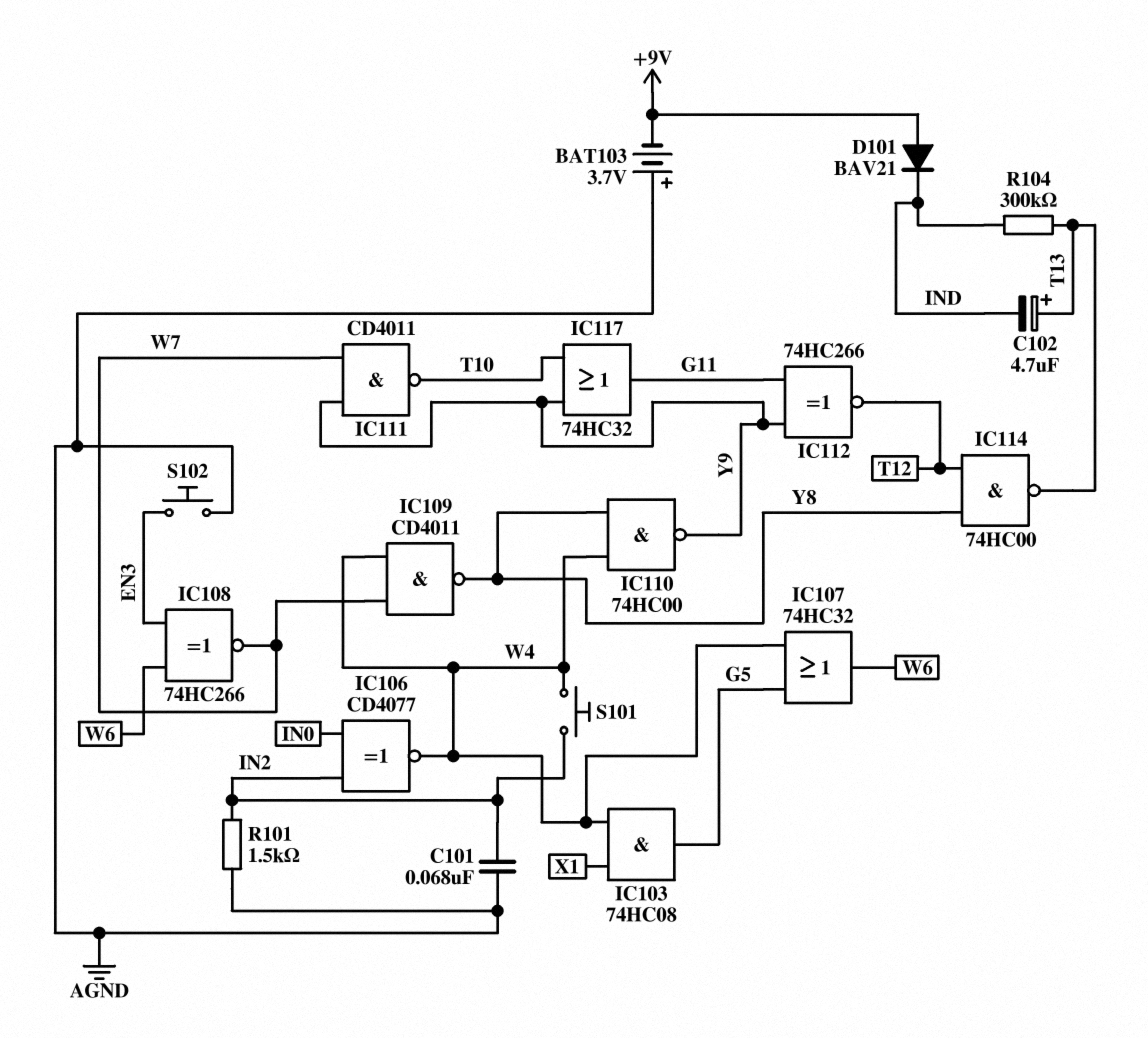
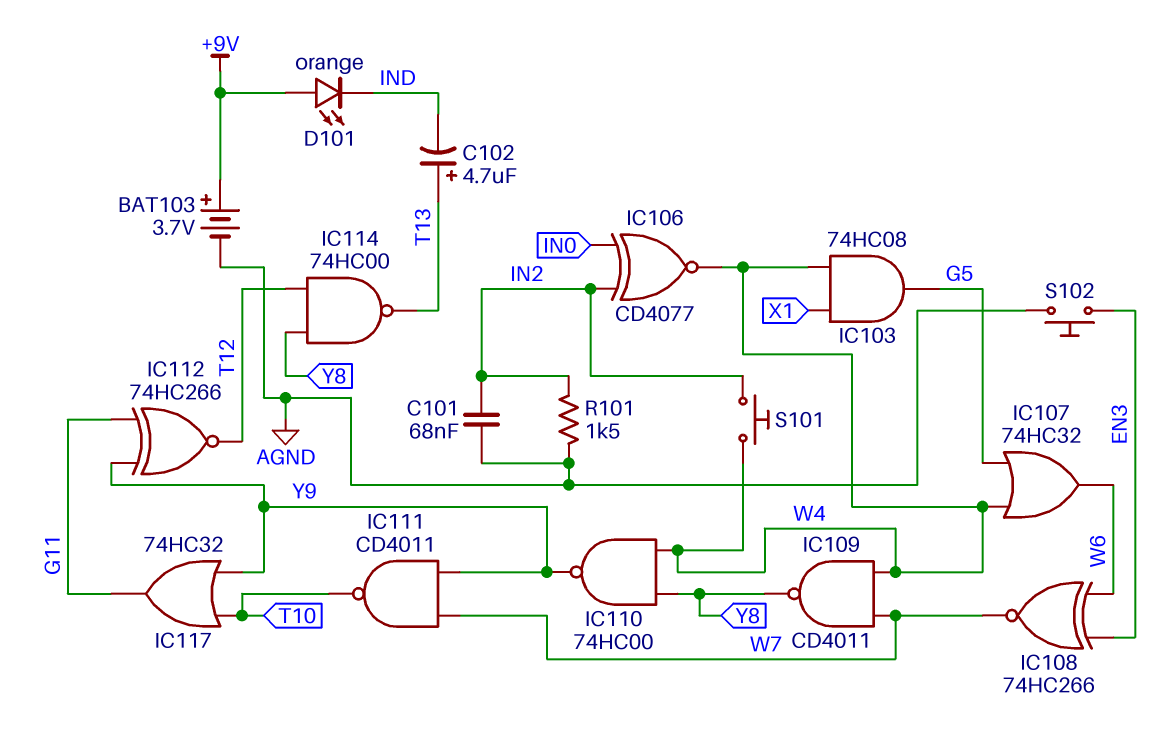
BAT103: 3.7V (plus AGND, minus +9V) -> 3.7V (plus +9V, minus AGND)
D101: diode BAV21 (A +9V, K IND) -> LED orange (A +9V, K IND)
R104: 300k (IND, T13) -> none

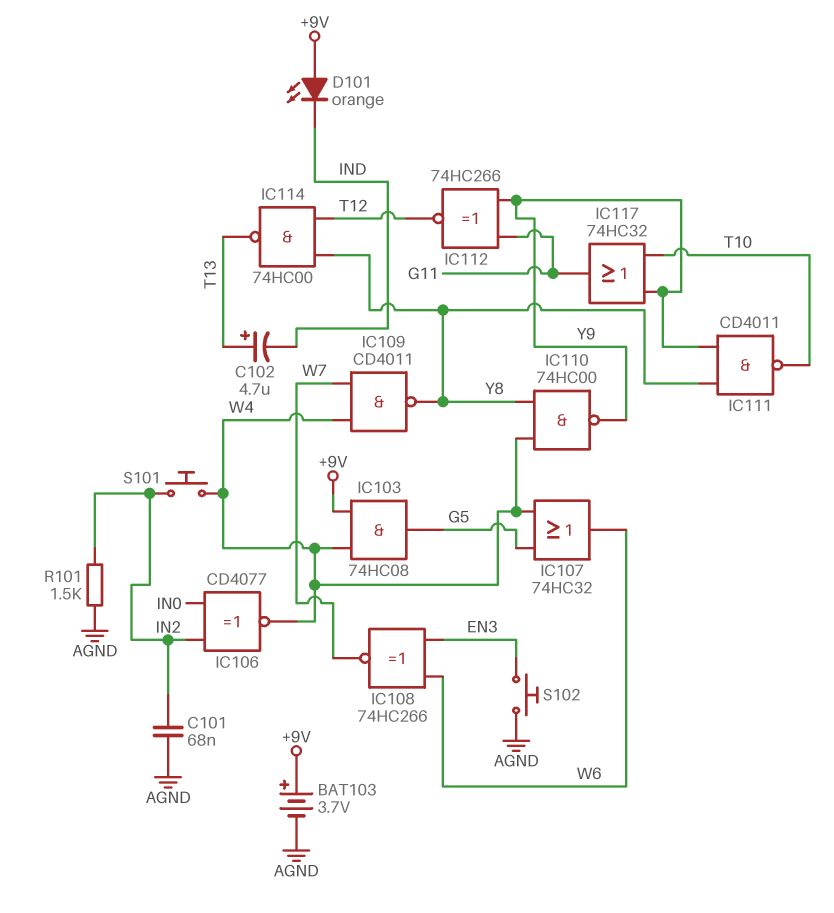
IC103: AND 74HC08 (in W4, in X1, out G5) -> AND 74HC08 (in +9V, in W4, out G5)
IC111: NAND CD4011 (in W7, in Y9, out T10) -> NAND CD4011 (in Y8, in Y9, out T10)

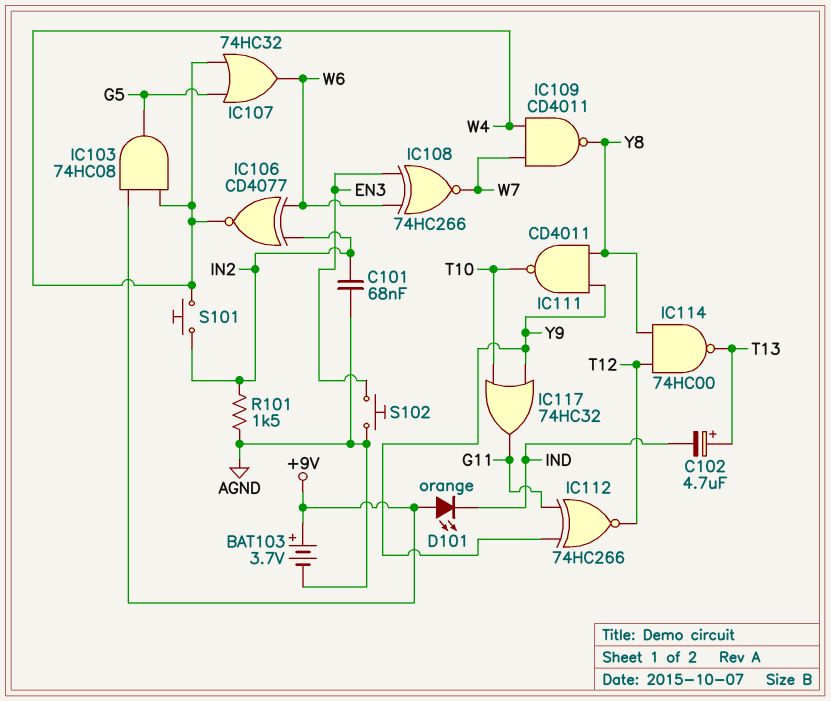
IC106: XNOR CD4077 (in IN0, in IN2, out W4) -> XNOR CD4077 (in IN2, in W6, out W4)
IC110: NAND 74HC00 (in W4, in Y8, out Y9) -> none

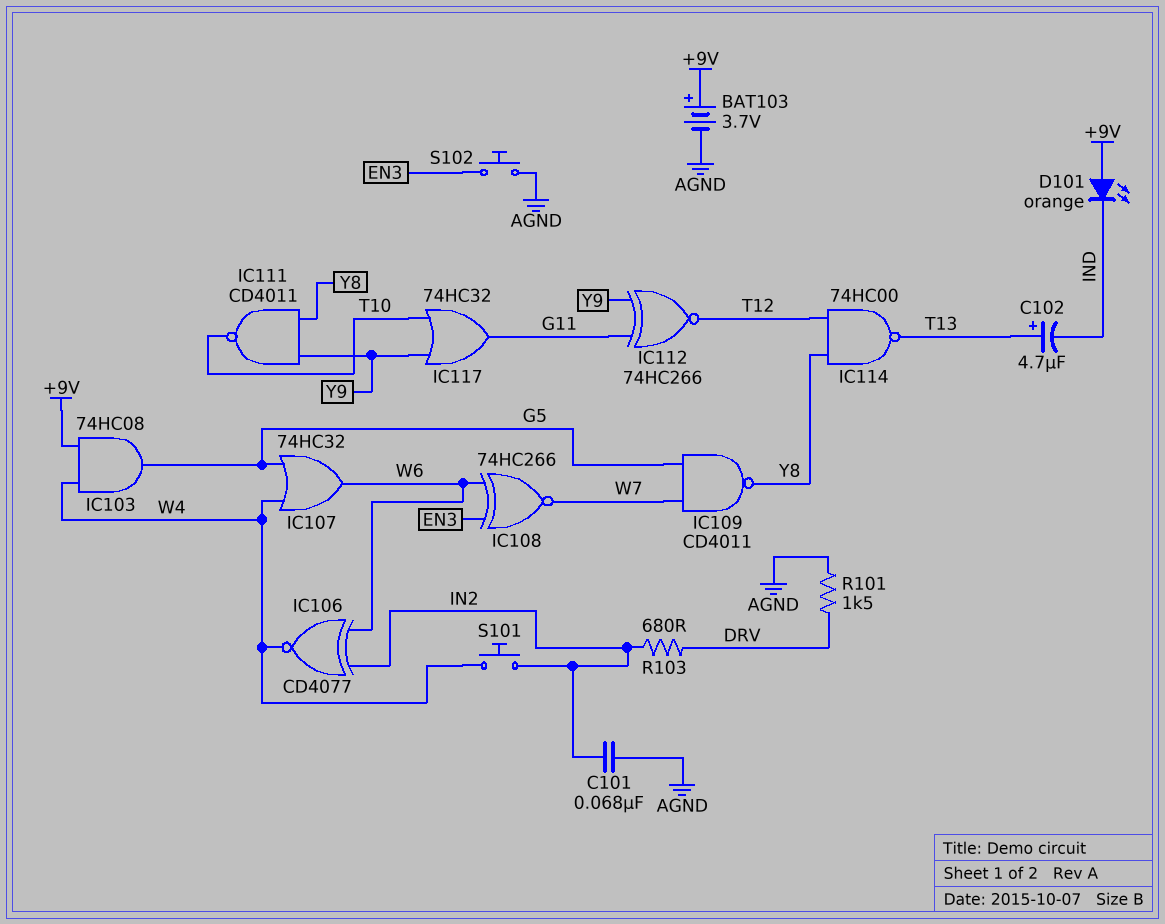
IC109: NAND CD4011 (in W4, in W7, out Y8) -> NAND CD4011 (in G5, in W7, out Y8)
R101: 1.5k (AGND, IN2) -> 1.5k (AGND, DRV)
R103: none -> 680 (DRV, IN2)

